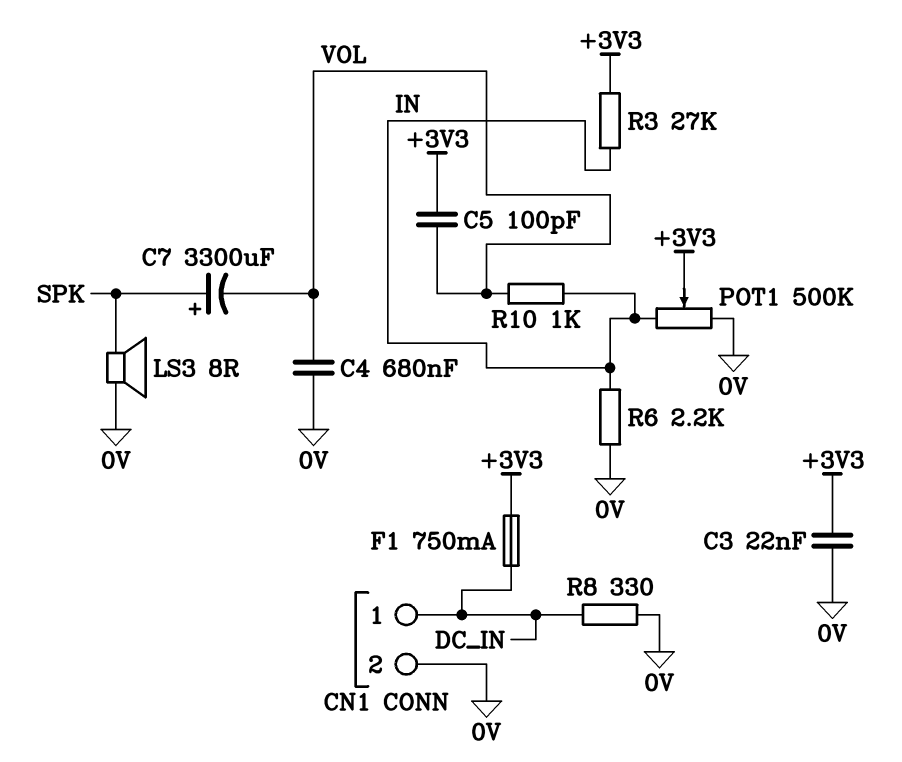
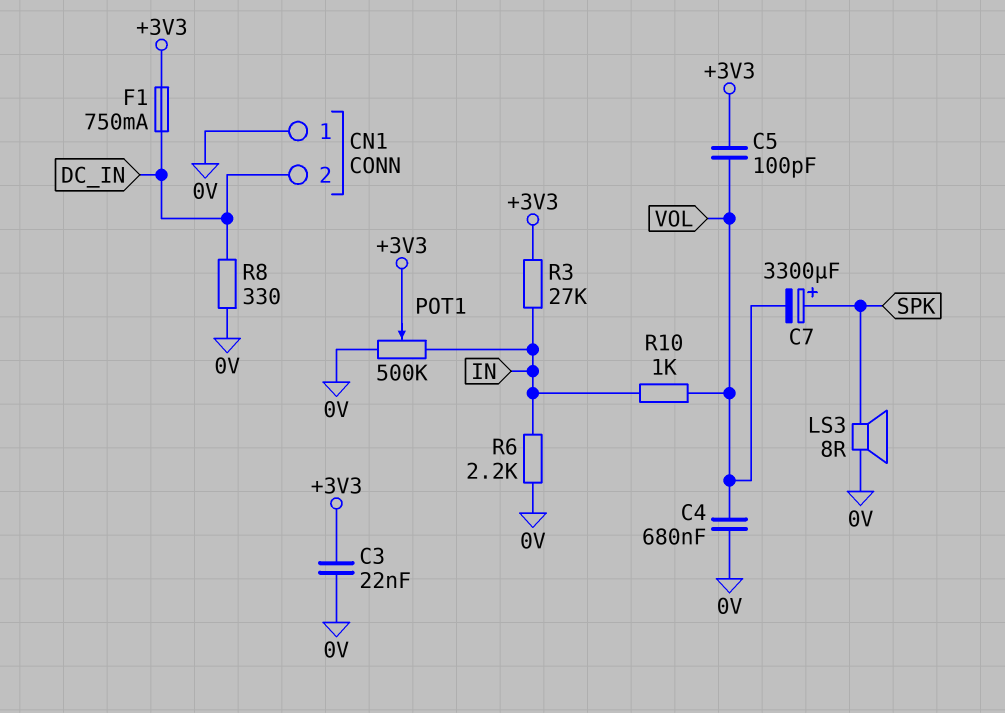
CN1 pin 1: DC_IN -> 0V
CN1 pin 2: 0V -> DC_IN

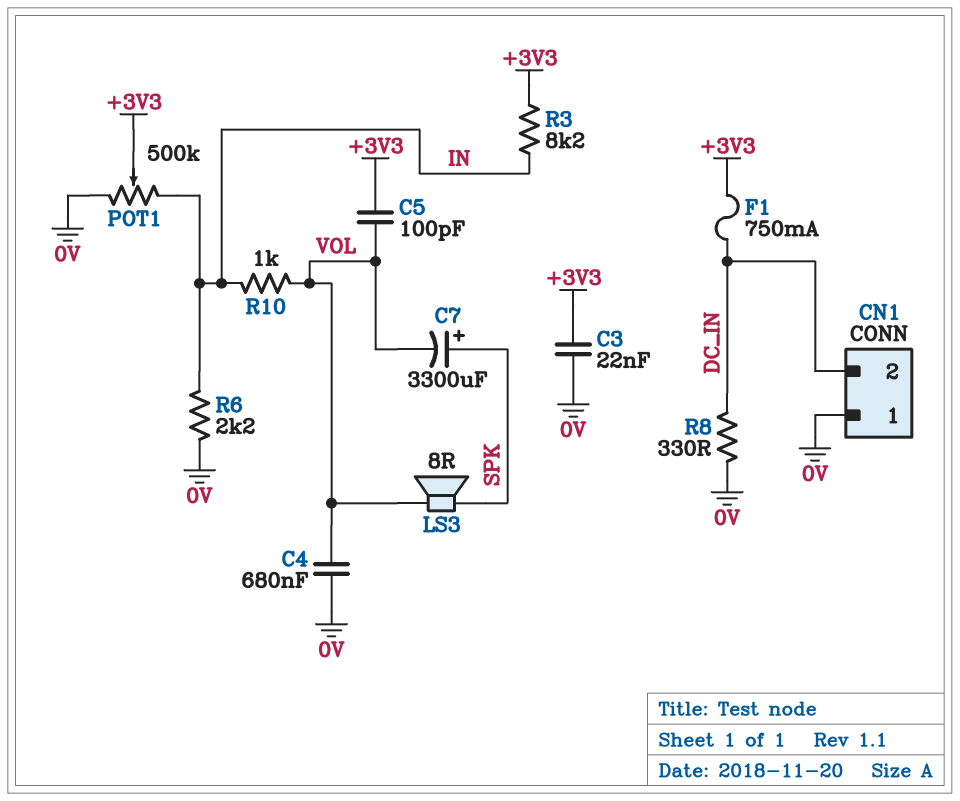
LS3: speaker 8R (0V, SPK) -> speaker 8R (SPK, VOL)
R3: 27k (+3V3, IN) -> 8.2k (+3V3, IN)

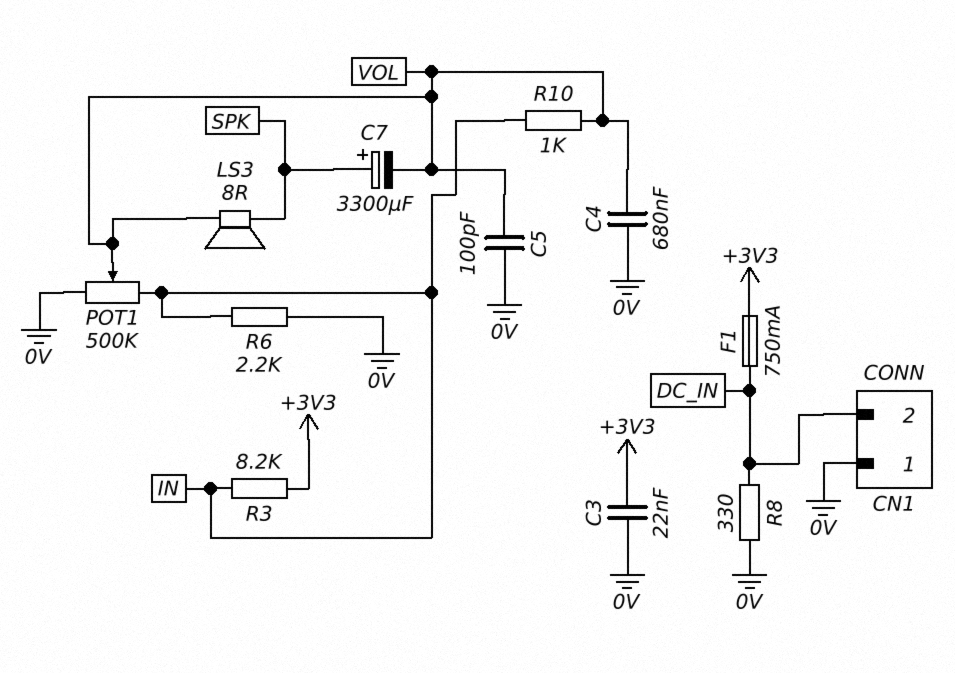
C5: 100pF (+3V3, VOL) -> 100pF (0V, VOL)
POT1: 500k (0V, IN, wiper +3V3) -> 500k (0V, IN, wiper VOL)

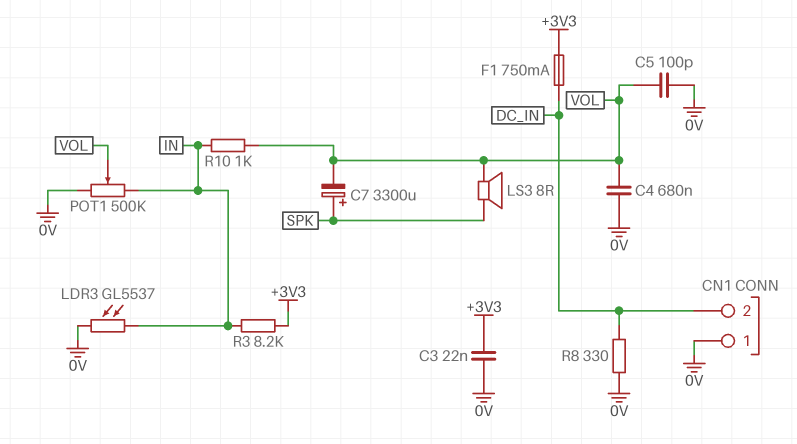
LDR3: none -> GL5537 (0V, IN)
R6: 2.2k (0V, IN) -> none

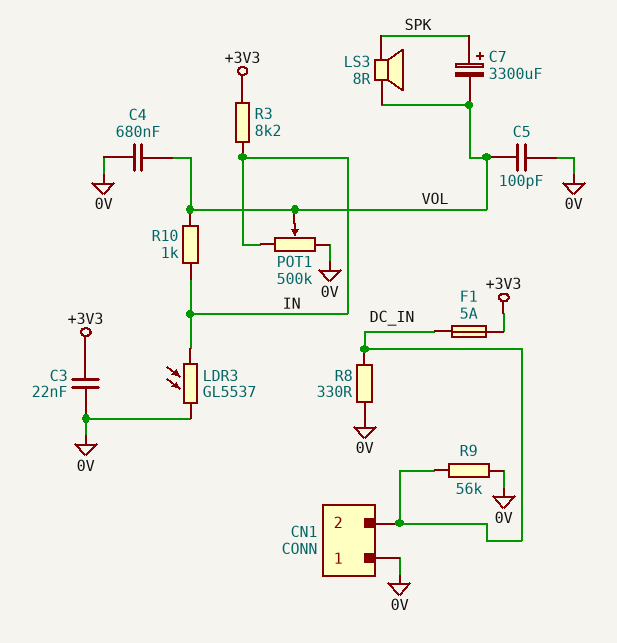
F1: 750mA (+3V3, DC_IN) -> 5A (+3V3, DC_IN)
R9: none -> 56k (0V, DC_IN)

